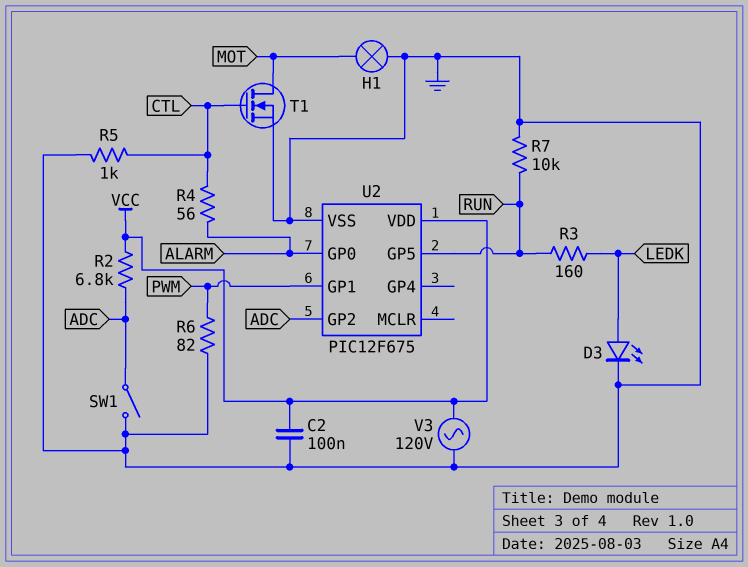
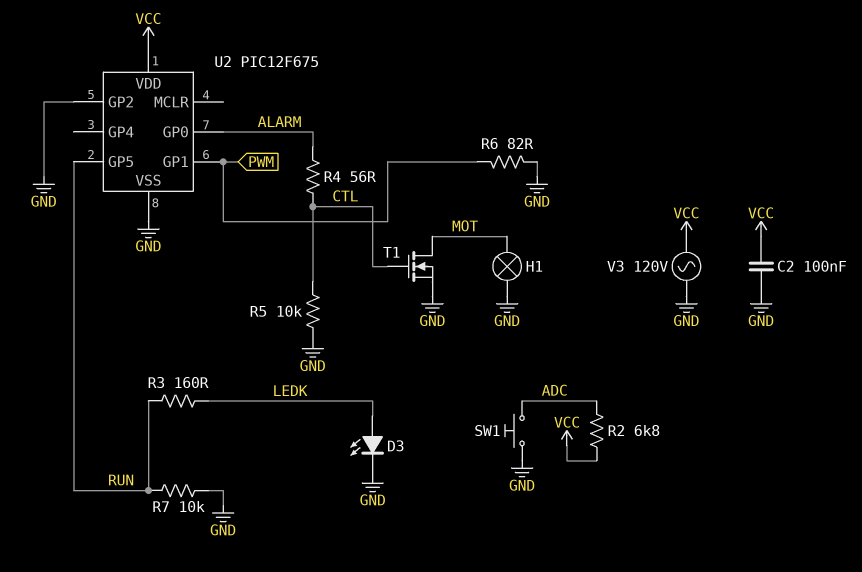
R5: 1k (CTL, GND) -> 10k (CTL, GND)
SW1: switch (ADC, GND) -> button (ADC, GND)
U2 pin GP2: ADC -> GND

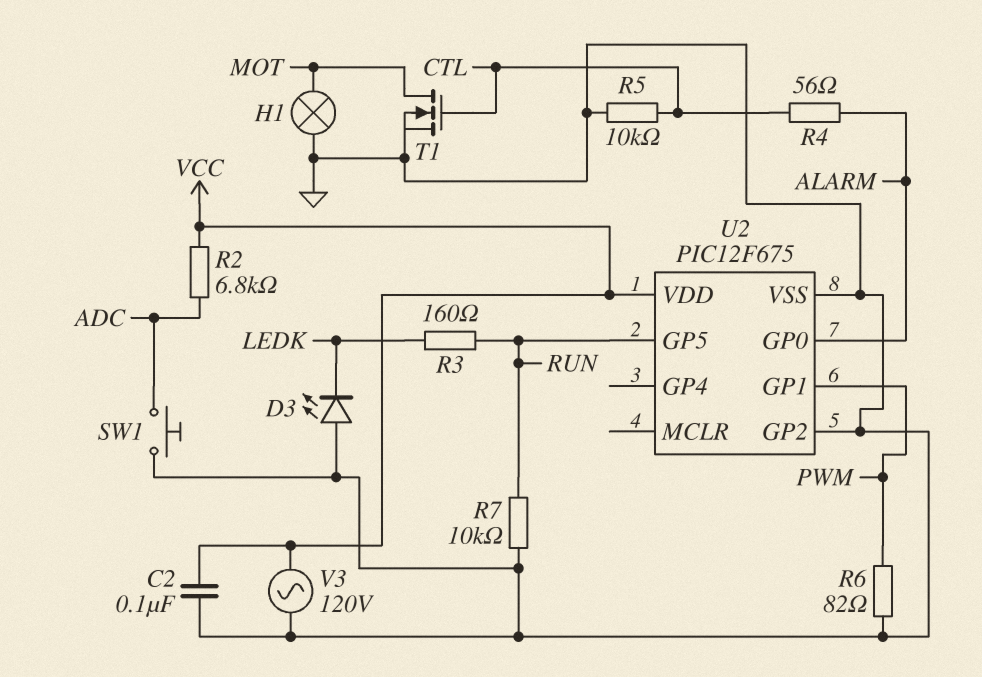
D3: LED (A LEDK, K GND) -> LED (A GND, K LEDK)

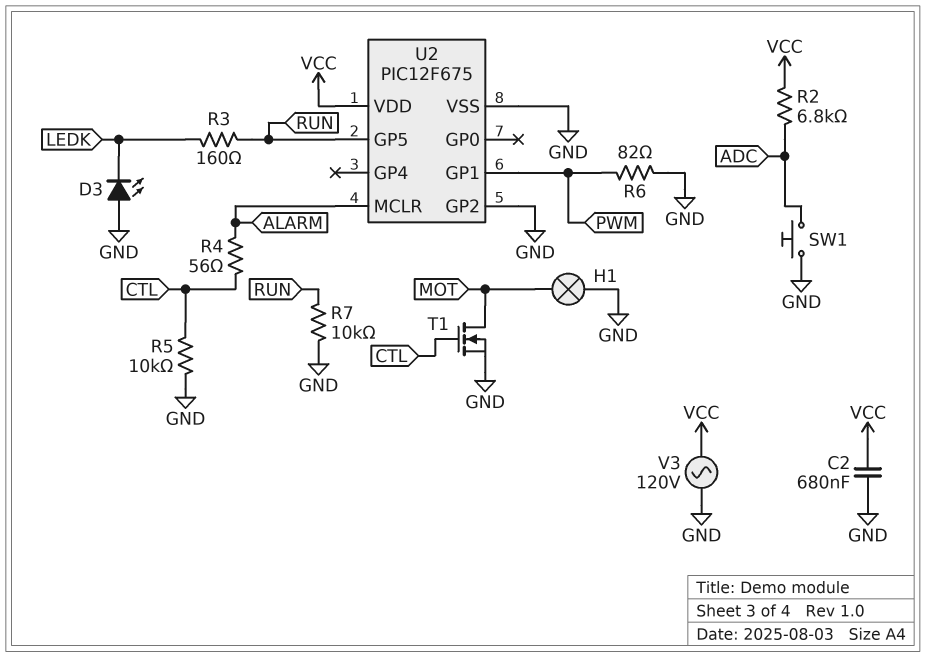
C2: 100nF (GND, VCC) -> 680nF (GND, VCC)
U2 pin GP0: ALARM -> none
U2 pin MCLR: none -> ALARM

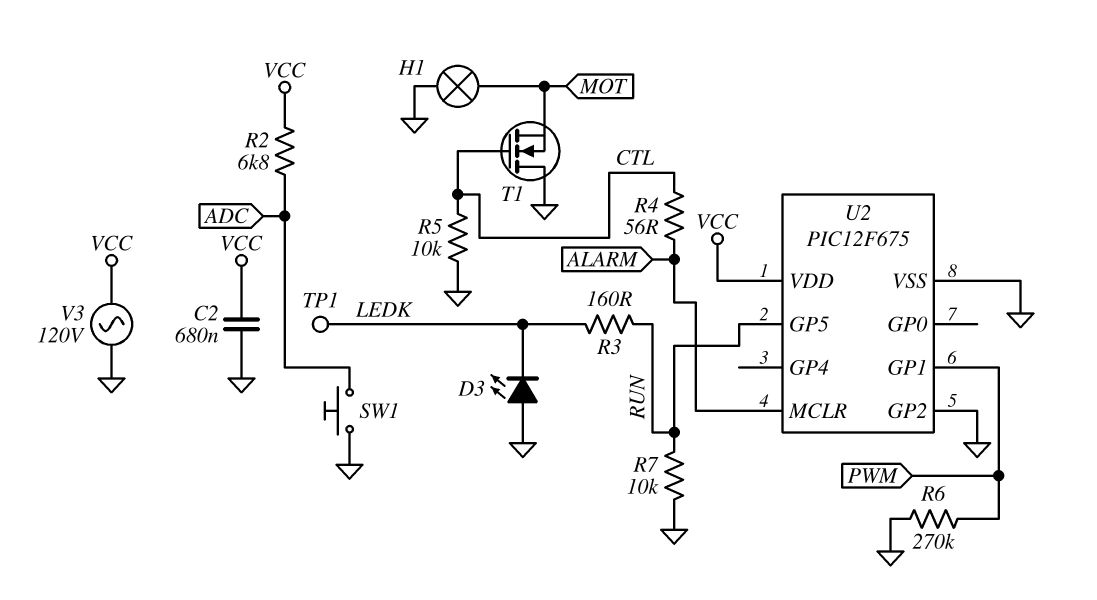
R6: 82 (GND, PWM) -> 270k (GND, PWM)
T1: NMOS (G CTL, D MOT, S GND) -> NMOS (G CTL, D GND, S MOT)
TP1: none -> test point (LEDK)

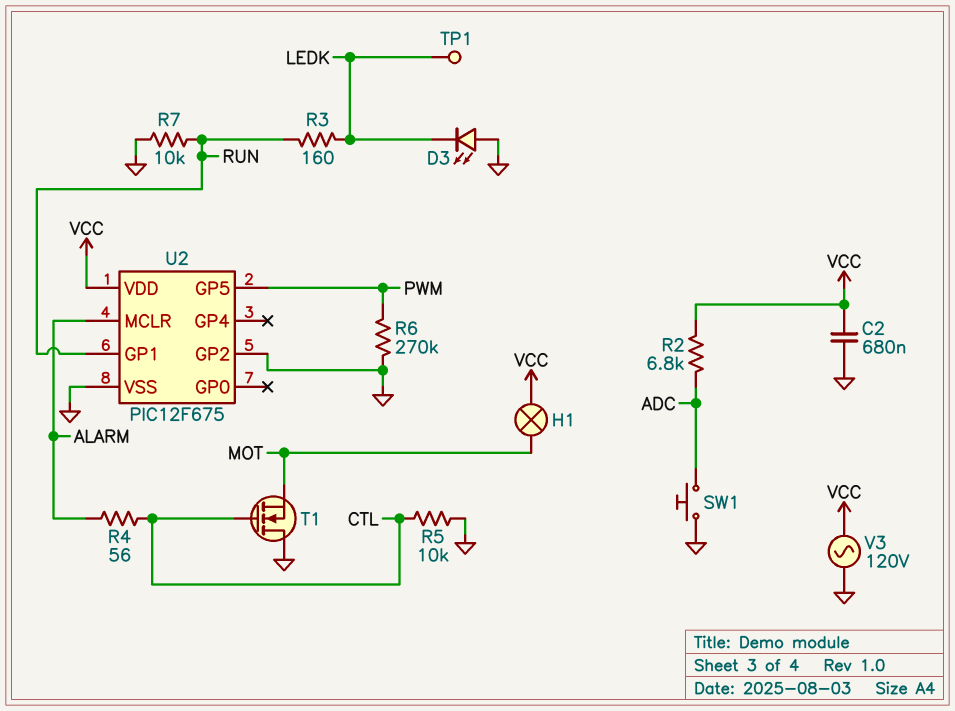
H1: lamp (GND, MOT) -> lamp (MOT, VCC)
U2 pin GP1: PWM -> RUN
U2 pin GP5: RUN -> PWM

